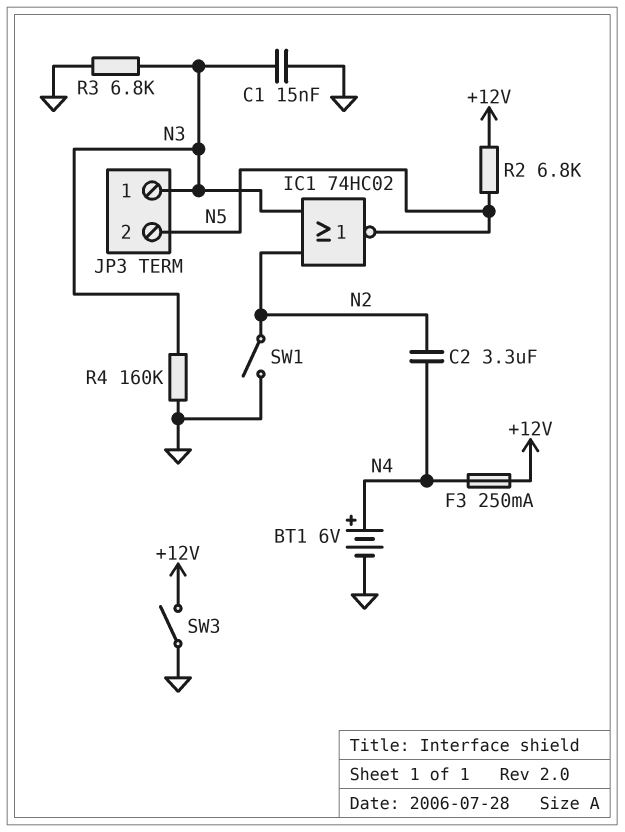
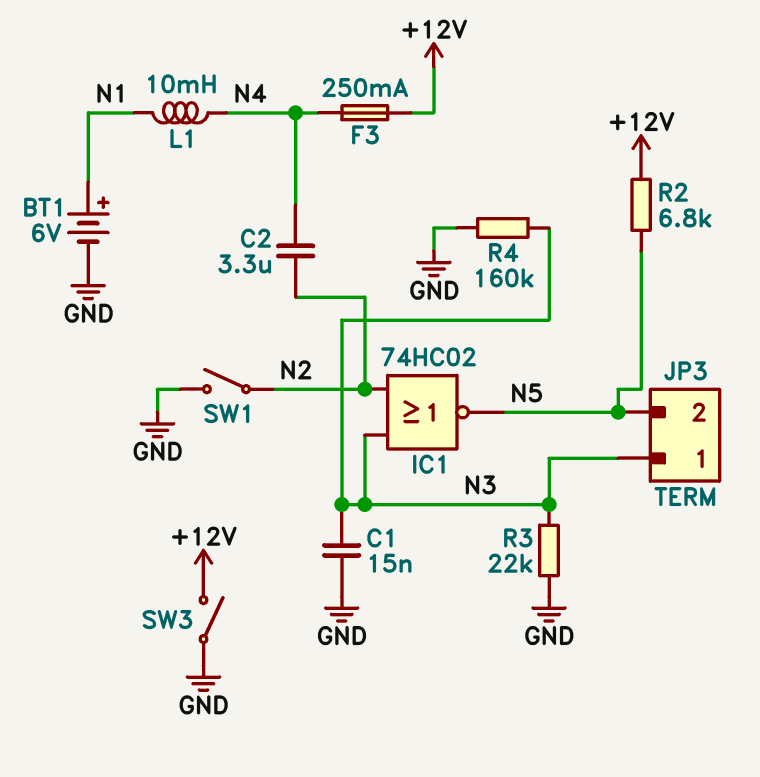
BT1: 6V (plus N4, minus GND) -> 6V (plus N1, minus GND)
L1: none -> 10mH (N1, N4)
R3: 6.8k (GND, N3) -> 22k (GND, N3)

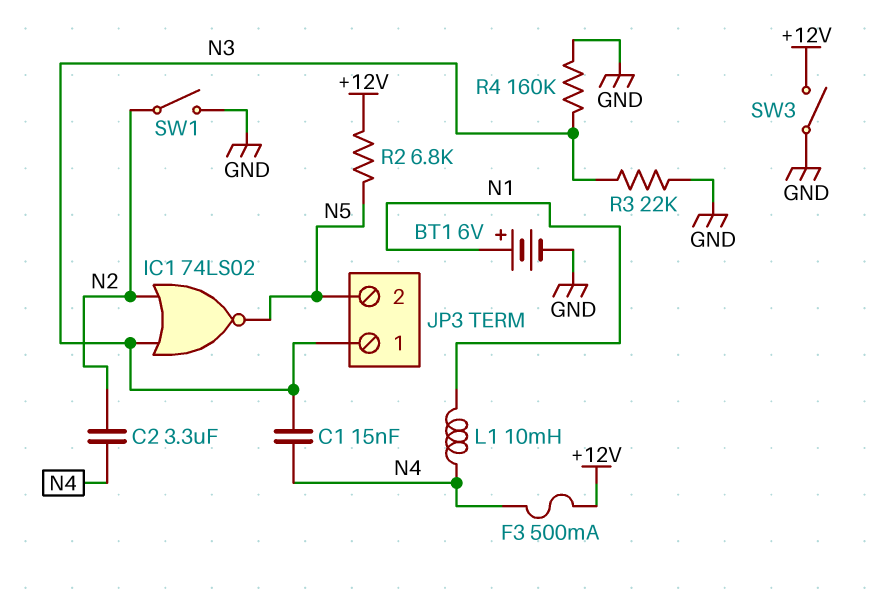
C1: 15nF (GND, N3) -> 15nF (N3, N4)
F3: 250mA (+12V, N4) -> 500mA (+12V, N4)
IC1: NOR 74HC02 (in N2, in N3, out N5) -> NOR 74LS02 (in N2, in N3, out N5)

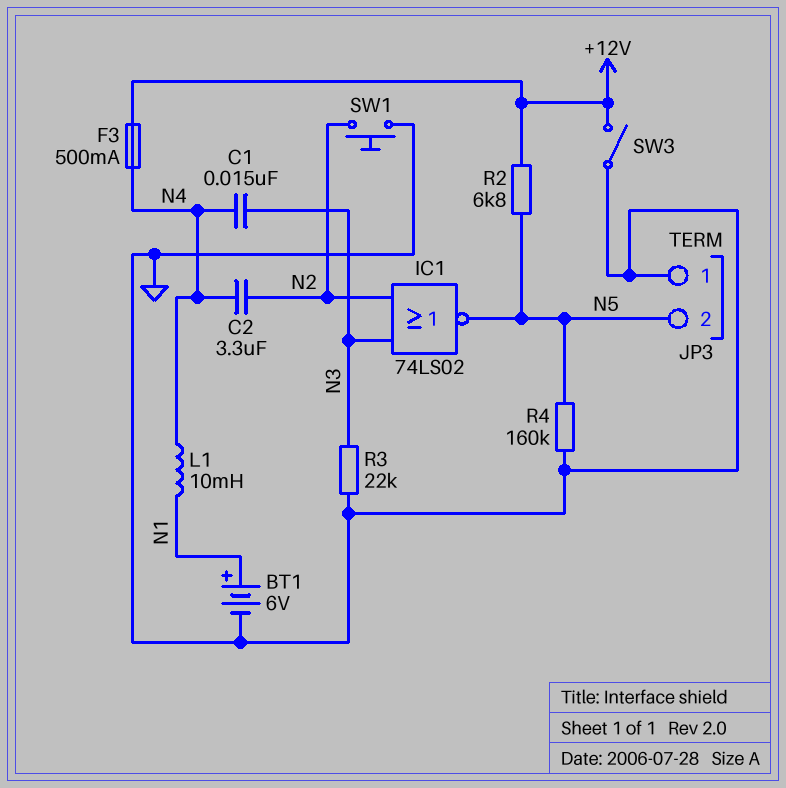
JP3 pin 1: N3 -> GND
R4: 160k (GND, N3) -> 160k (GND, N5)
SW1: switch (GND, N2) -> button (GND, N2)

